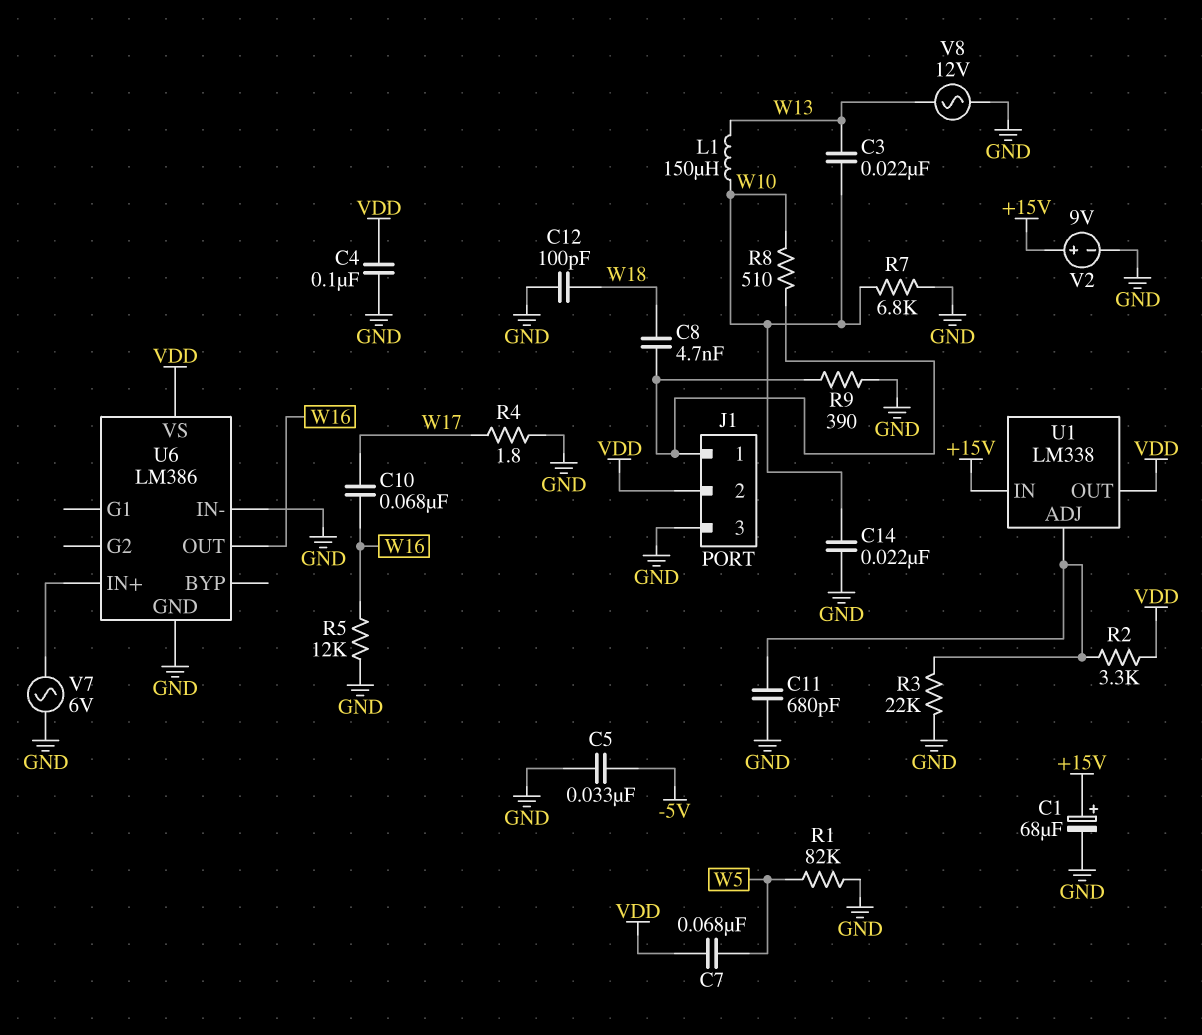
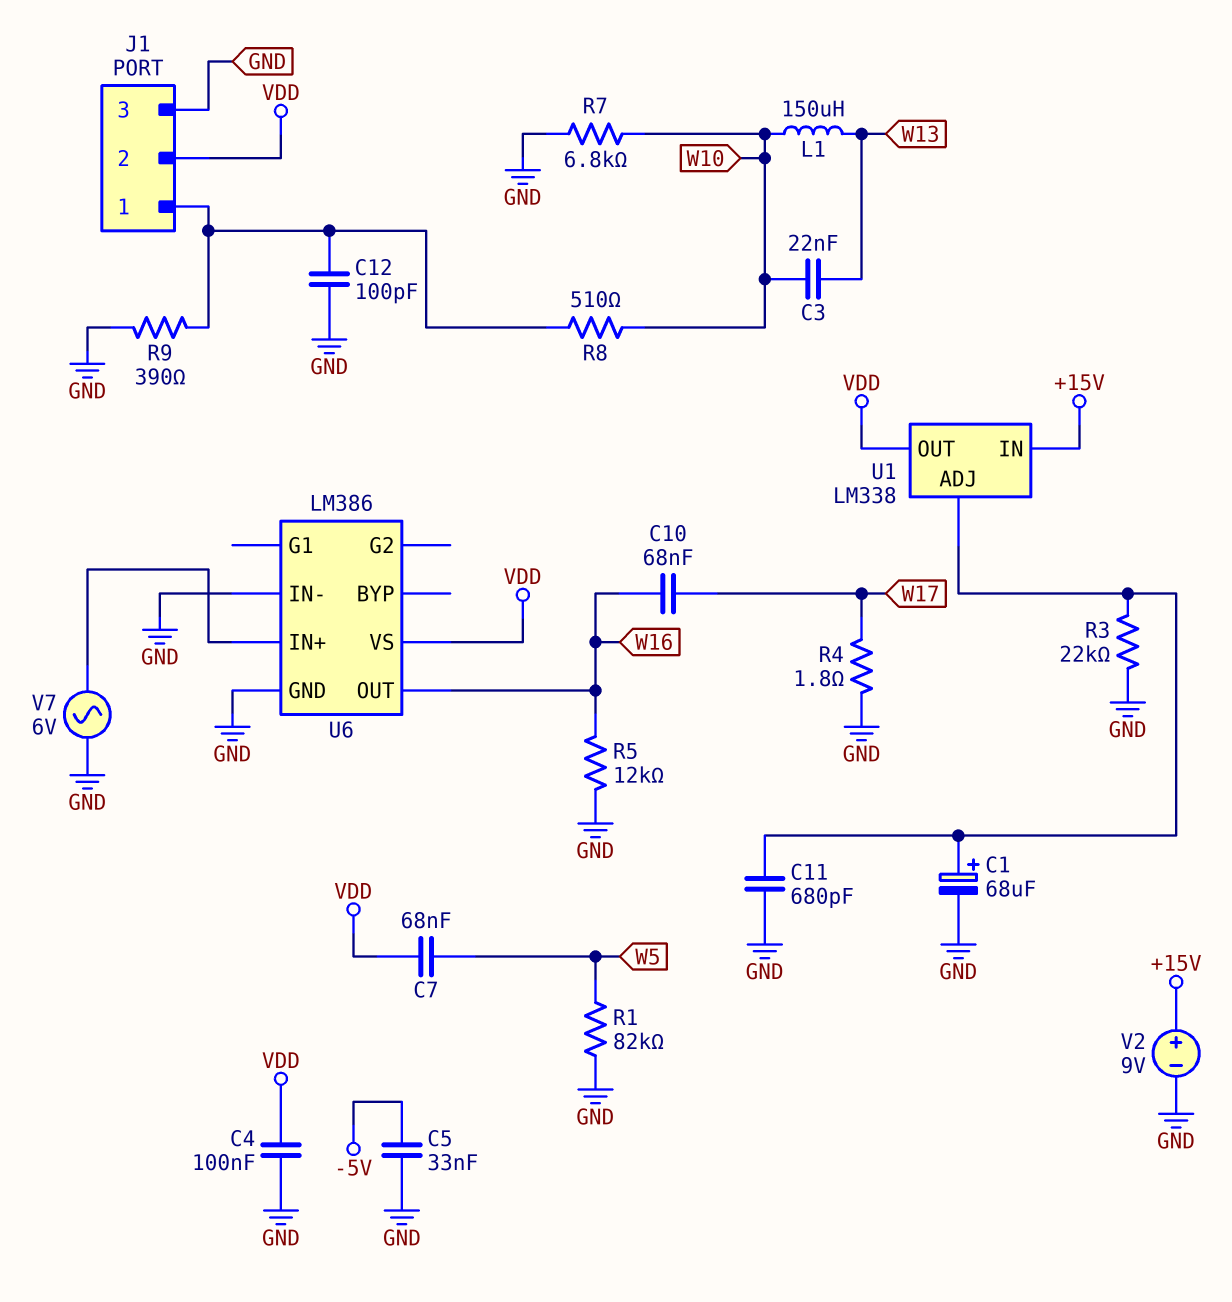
C1: 68uF (plus +15V, minus GND) -> 68uF (plus U1/ADJ, minus GND)
C8: 4.7nF (J1/1, W18) -> none
C12: 100pF (GND, W18) -> 100pF (GND, J1/1)
C14: 22nF (GND, W10) -> none
R2: 3.3k (U1/ADJ, VDD) -> none
V8: AC 12V (GND, W13) -> none

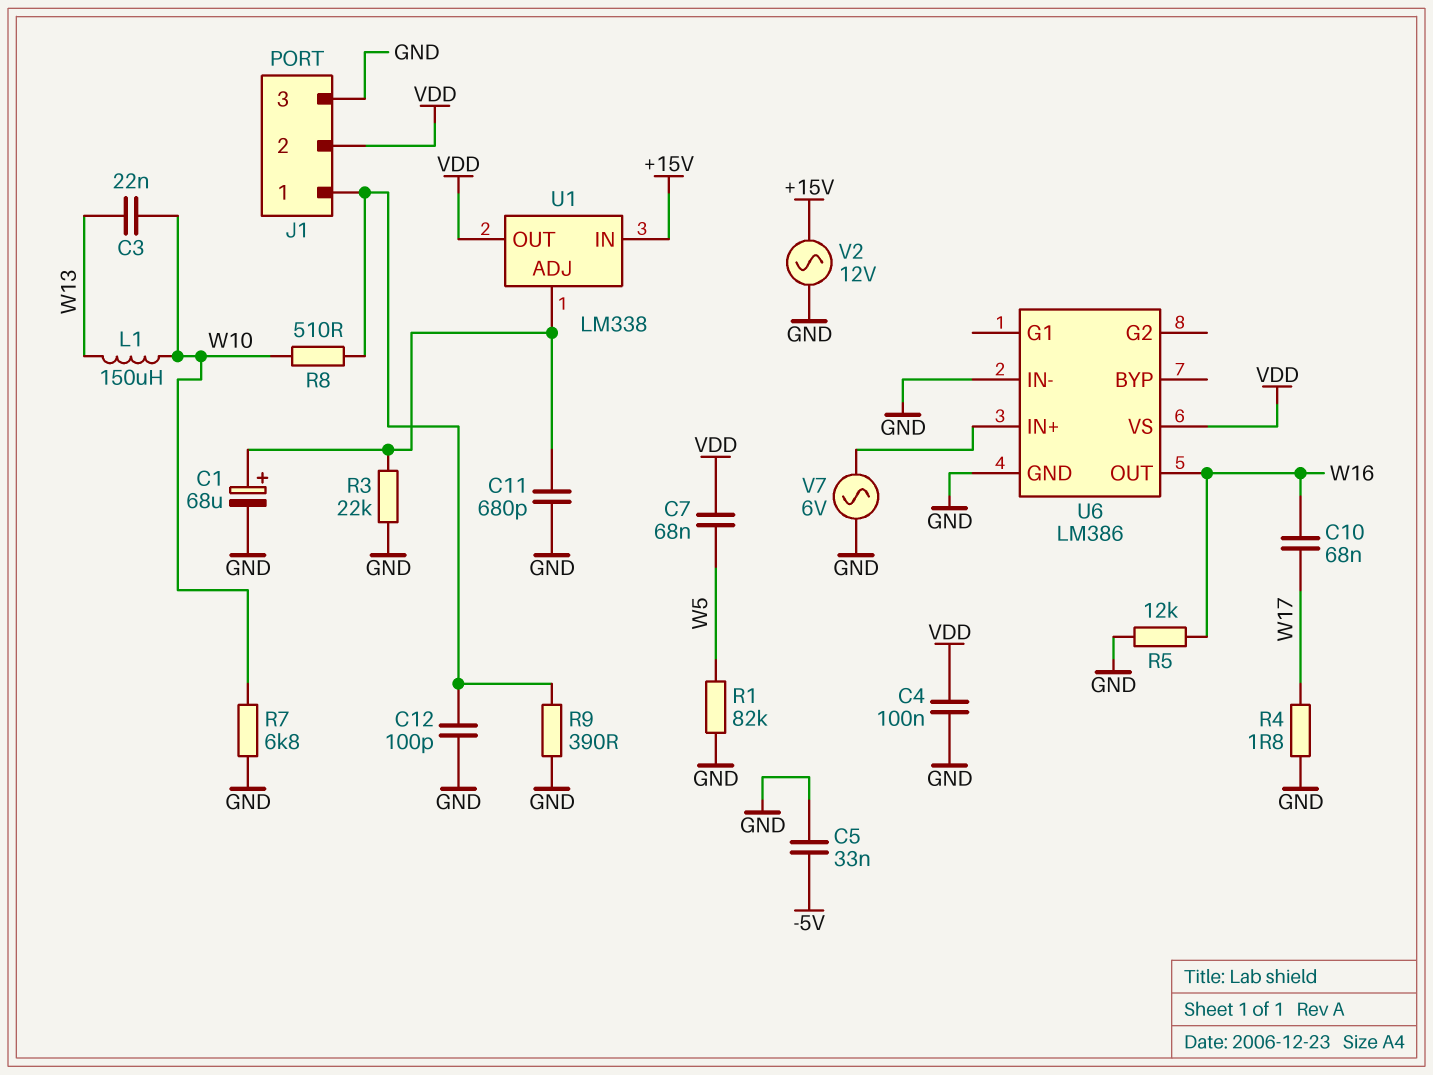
V2: 9V (plus +15V, minus GND) -> AC 12V (+15V, GND)

